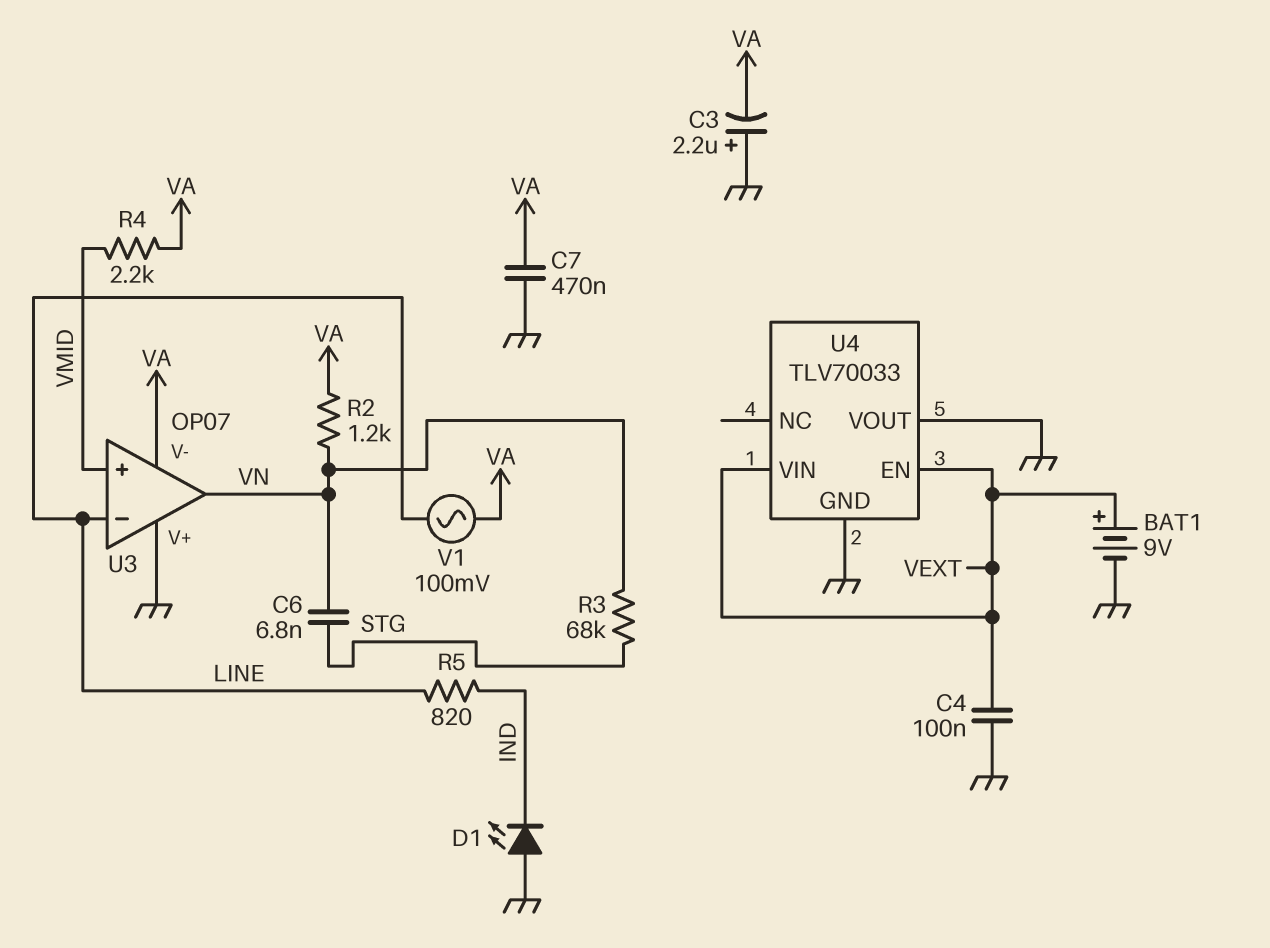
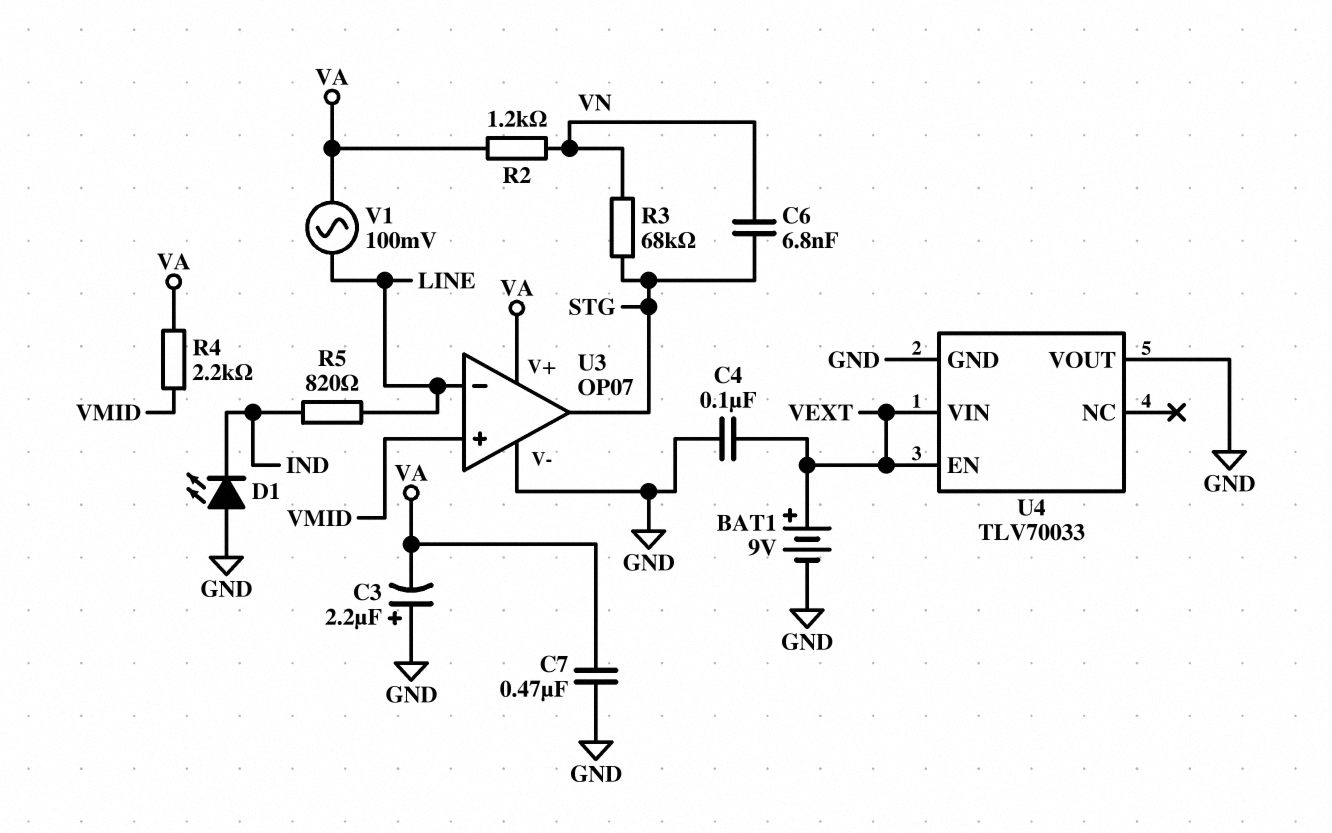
U3 pin V+: GND -> VA
U3 pin V-: VA -> GND
U3 pin out: VN -> STG

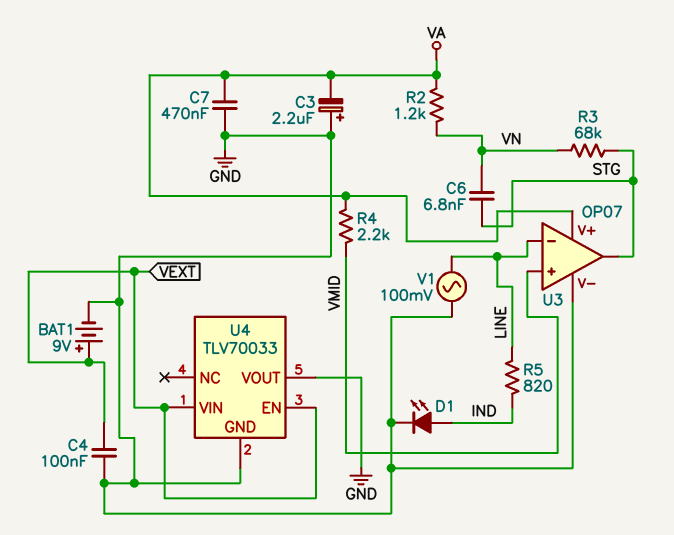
D1: LED (A GND, K IND) -> LED (A IND, K GND)
V1: AC 100mV (LINE, VA) -> AC 100mV (GND, LINE)

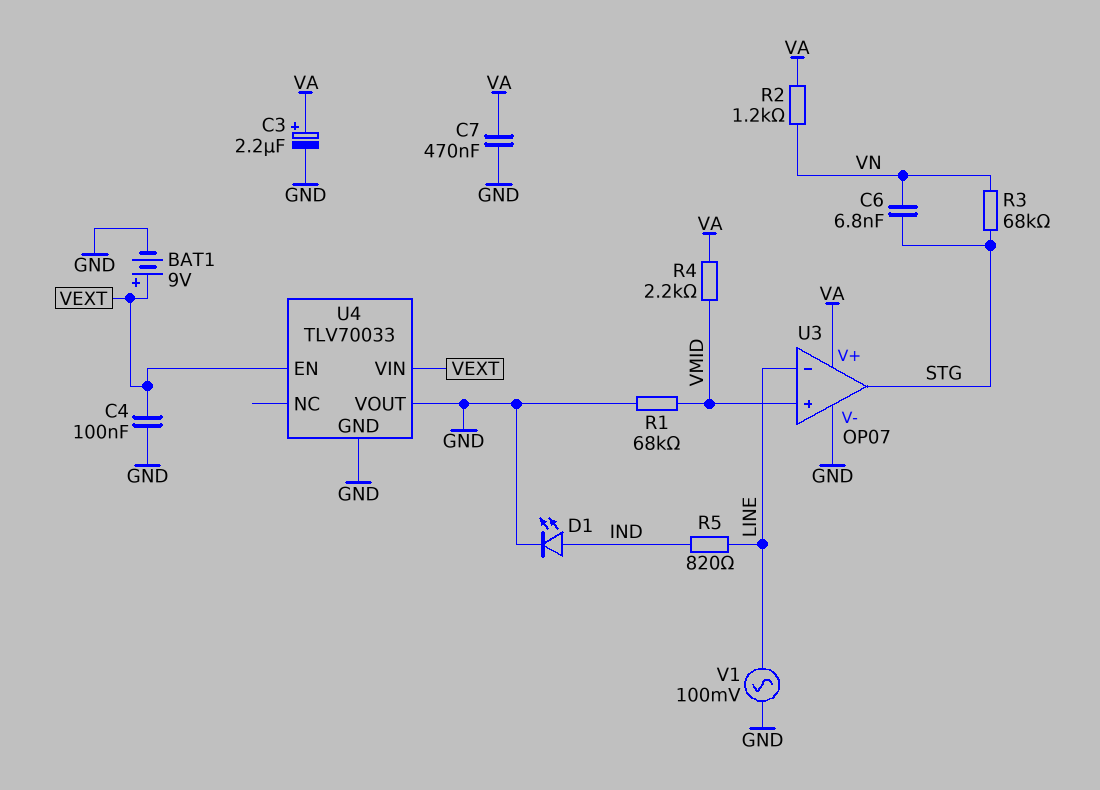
C3: 2.2uF (plus GND, minus VA) -> 2.2uF (plus VA, minus GND)
R1: none -> 68k (GND, VMID)

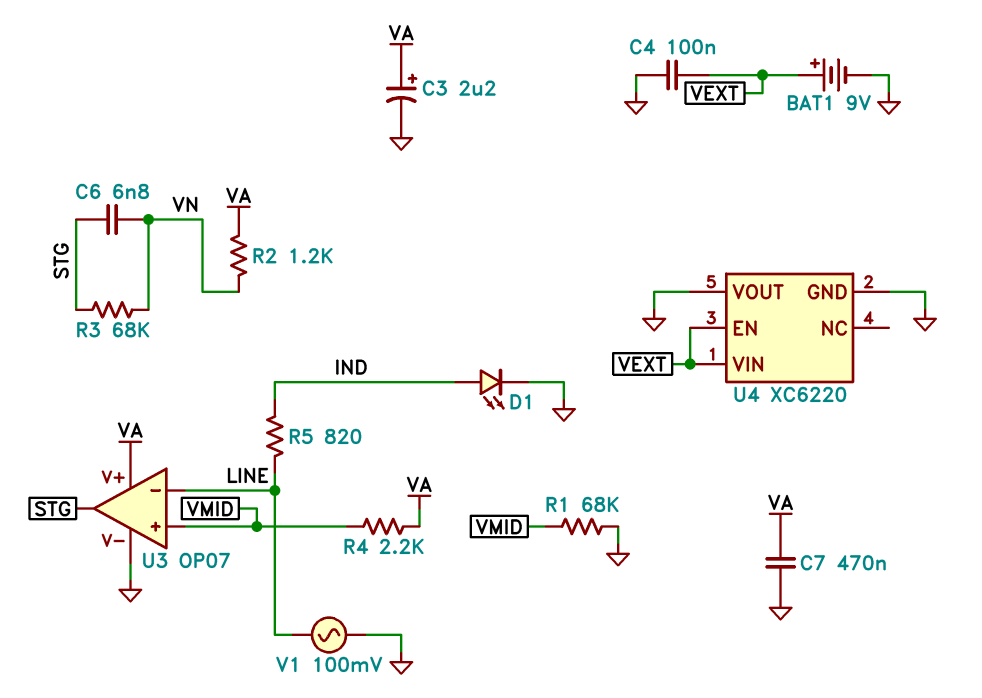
U4: TLV70033 -> XC6220

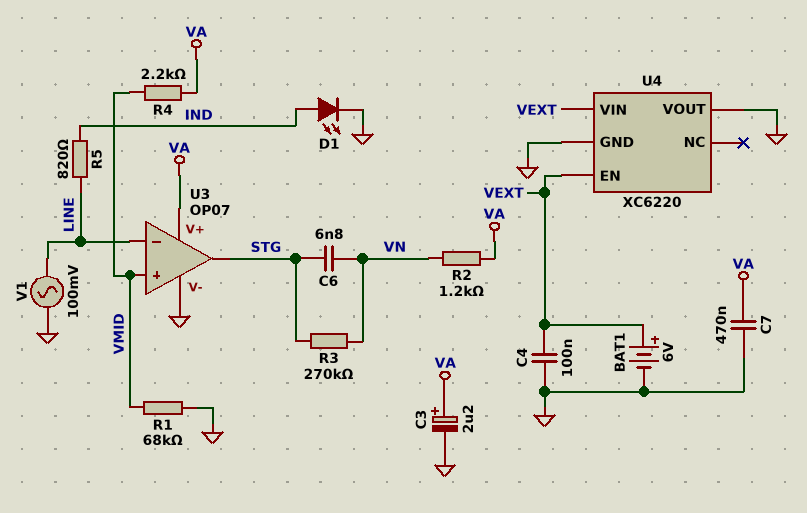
BAT1: 9V (plus VEXT, minus GND) -> 6V (plus VEXT, minus GND)
R3: 68k (STG, VN) -> 270k (STG, VN)

